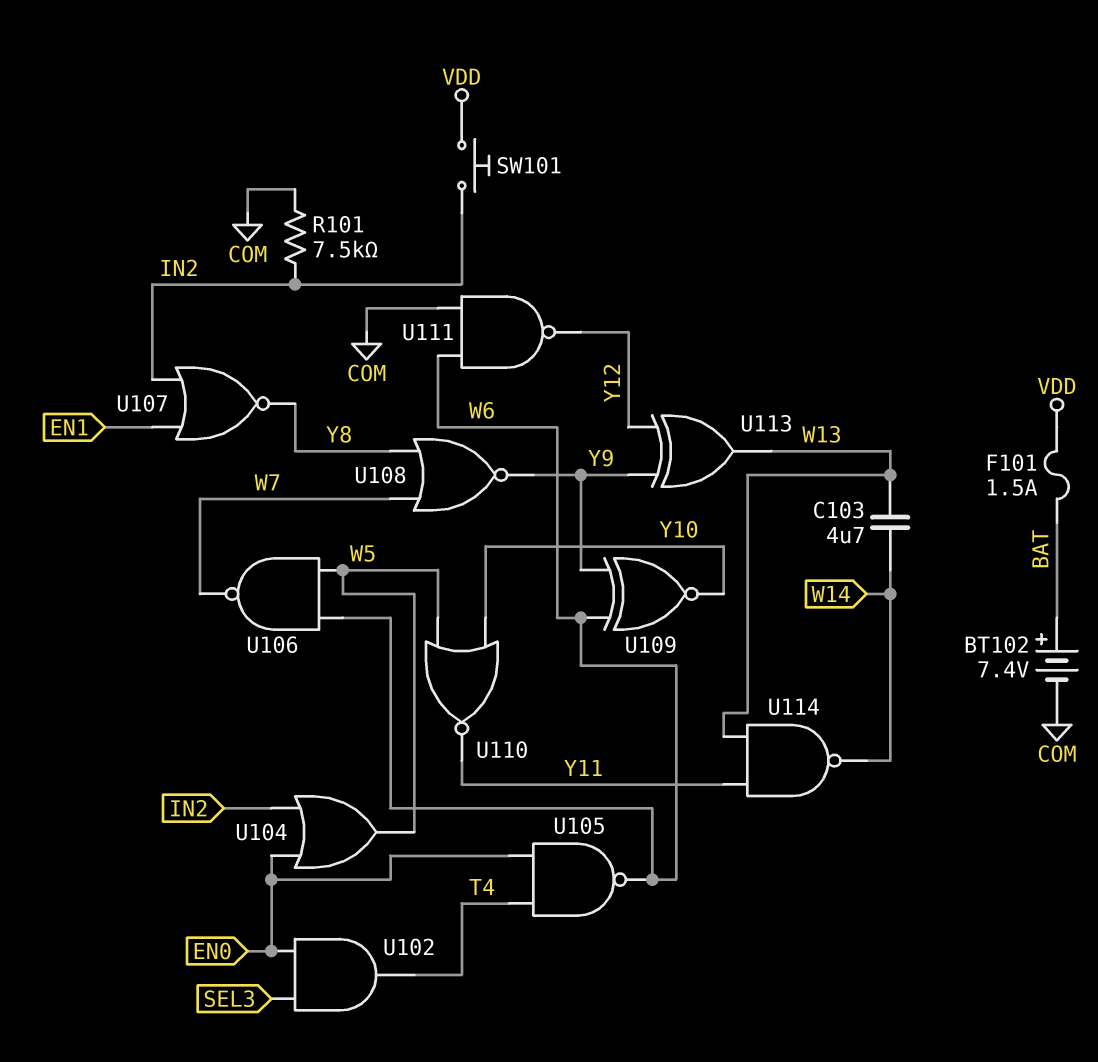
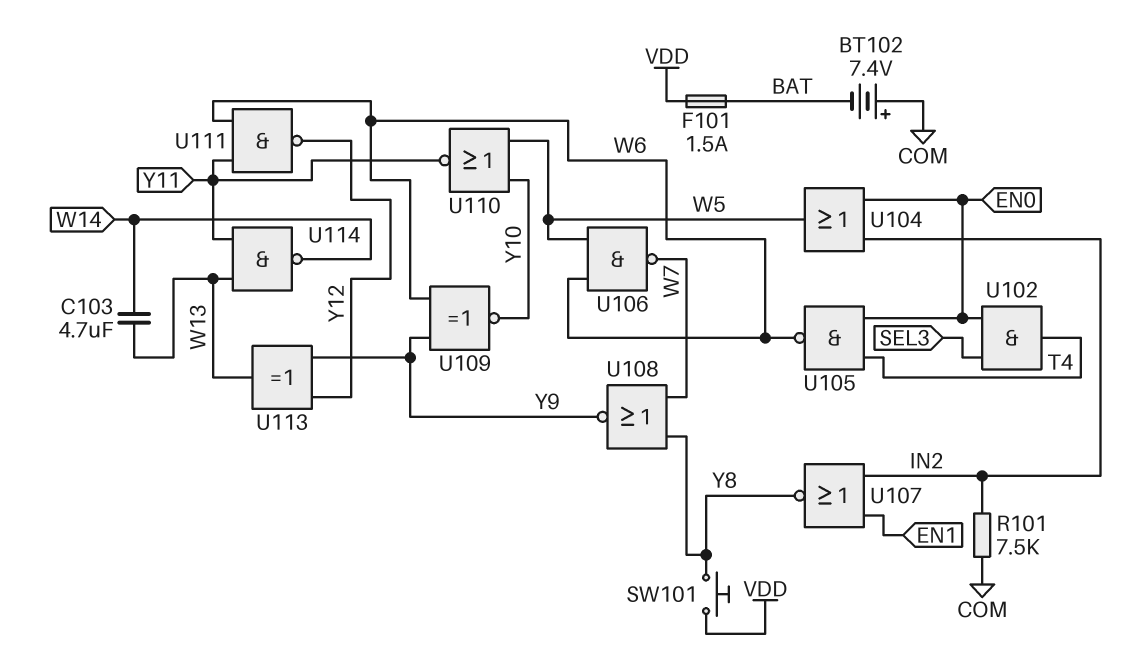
BT102: 7.4V (plus BAT, minus COM) -> 7.4V (plus COM, minus BAT)
SW101: button (IN2, VDD) -> button (VDD, Y8)
U111: NAND (in COM, in W6, out Y12) -> NAND (in W6, in Y11, out Y12)

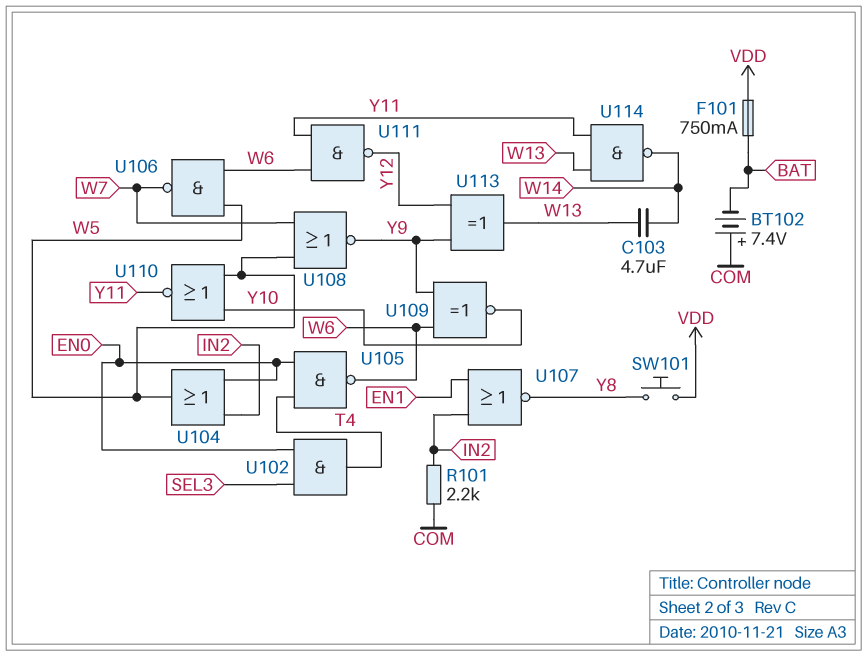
F101: 1.5A (BAT, VDD) -> 750mA (BAT, VDD)
R101: 7.5k (COM, IN2) -> 2.2k (COM, IN2)
U108: NOR (in W7, in Y8, out Y9) -> NOR (in W5, in W7, out Y9)

